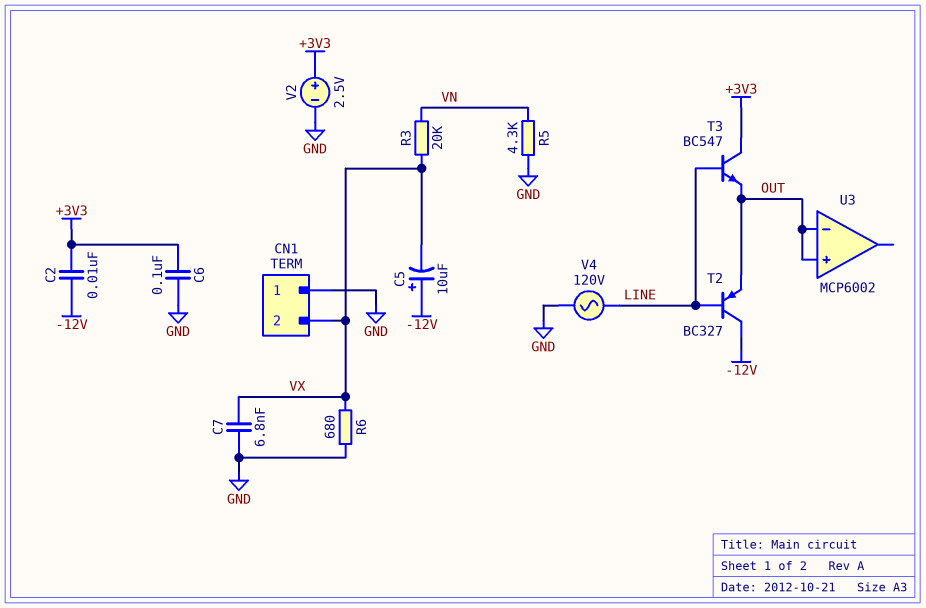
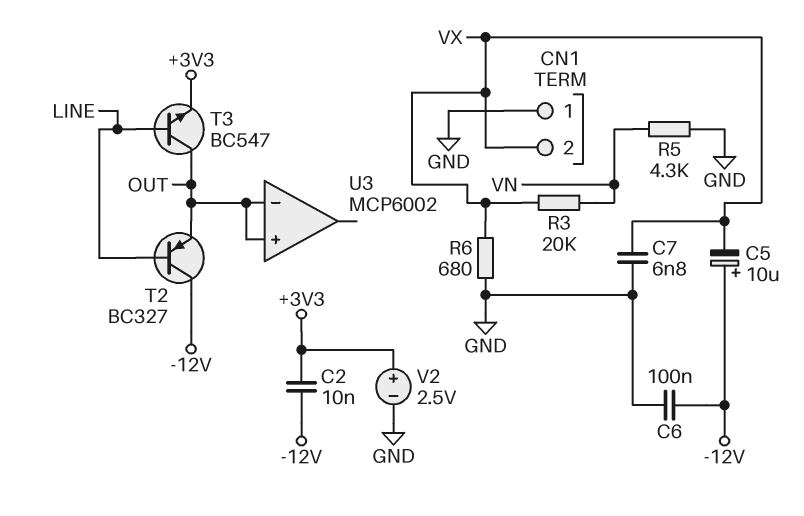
C6: 100nF (+3V3, GND) -> 100nF (-12V, GND)
T3: NPN BC547 (B LINE, C +3V3, E OUT) -> NPN BC547 (B LINE, C OUT, E +3V3)
V4: AC 120V (GND, LINE) -> none

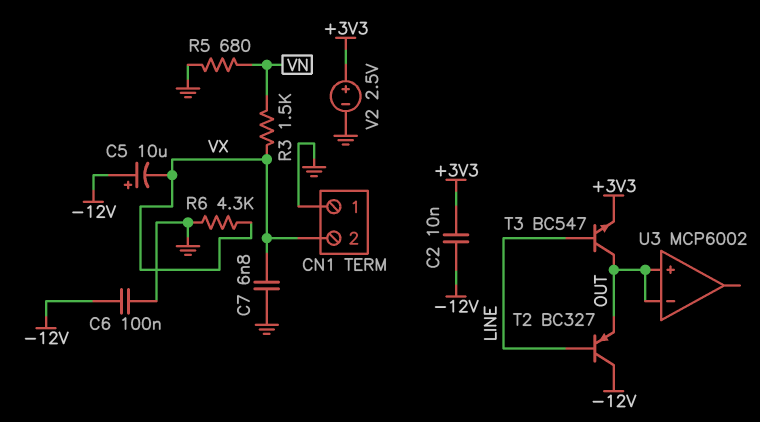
R3: 20k (VN, VX) -> 1.5k (VN, VX)
R5: 4.3k (GND, VN) -> 680 (GND, VN)
R6: 680 (GND, VX) -> 4.3k (GND, VX)

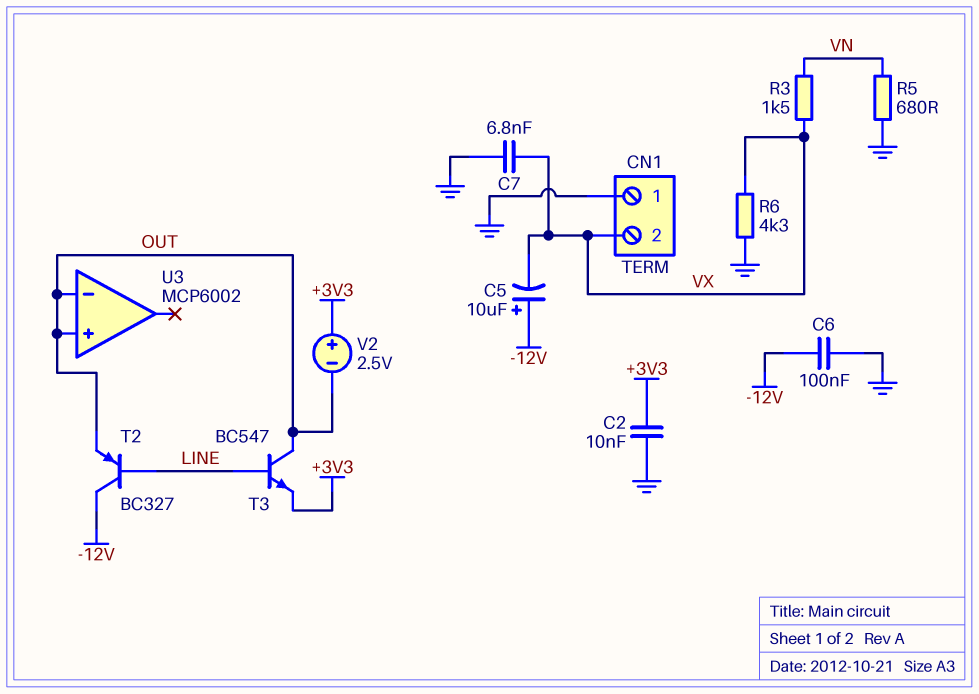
C2: 10nF (+3V3, -12V) -> 10nF (+3V3, GND)
V2: 2.5V (plus +3V3, minus GND) -> 2.5V (plus +3V3, minus OUT)

